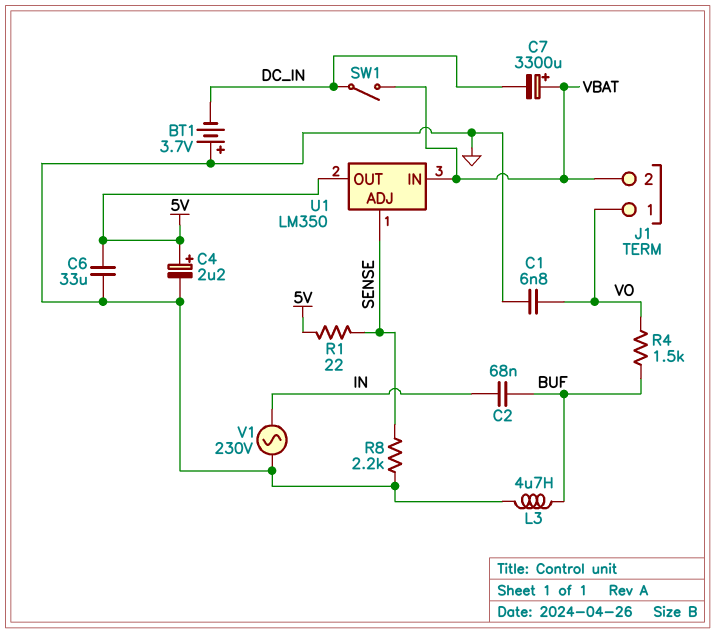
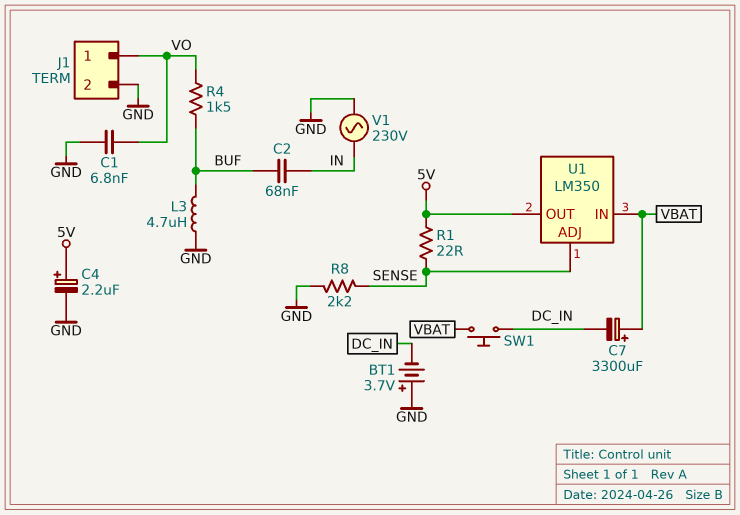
C6: 33uF (5V, GND) -> none
J1 pin 2: VBAT -> GND
SW1: switch (DC_IN, VBAT) -> button (DC_IN, VBAT)

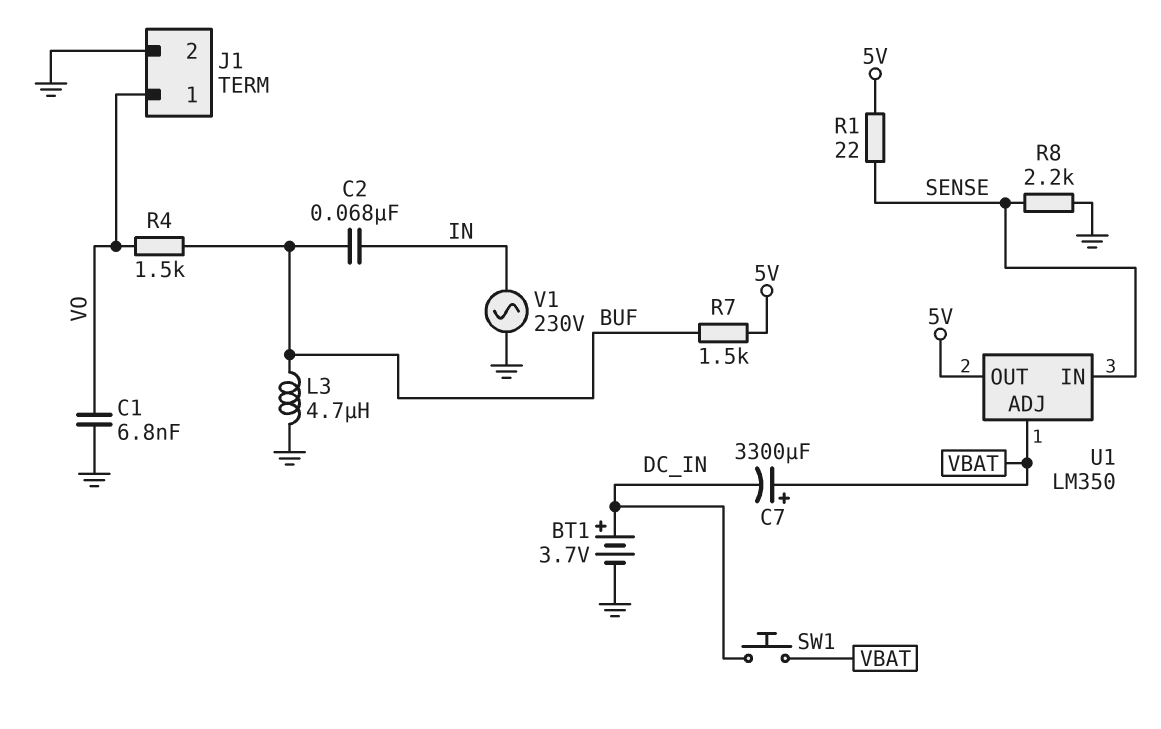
BT1: 3.7V (plus GND, minus DC_IN) -> 3.7V (plus DC_IN, minus GND)
C4: 2.2uF (plus 5V, minus GND) -> none
R7: none -> 1.5k (5V, BUF)
U1 pin ADJ: SENSE -> VBAT
U1 pin IN: VBAT -> SENSE

